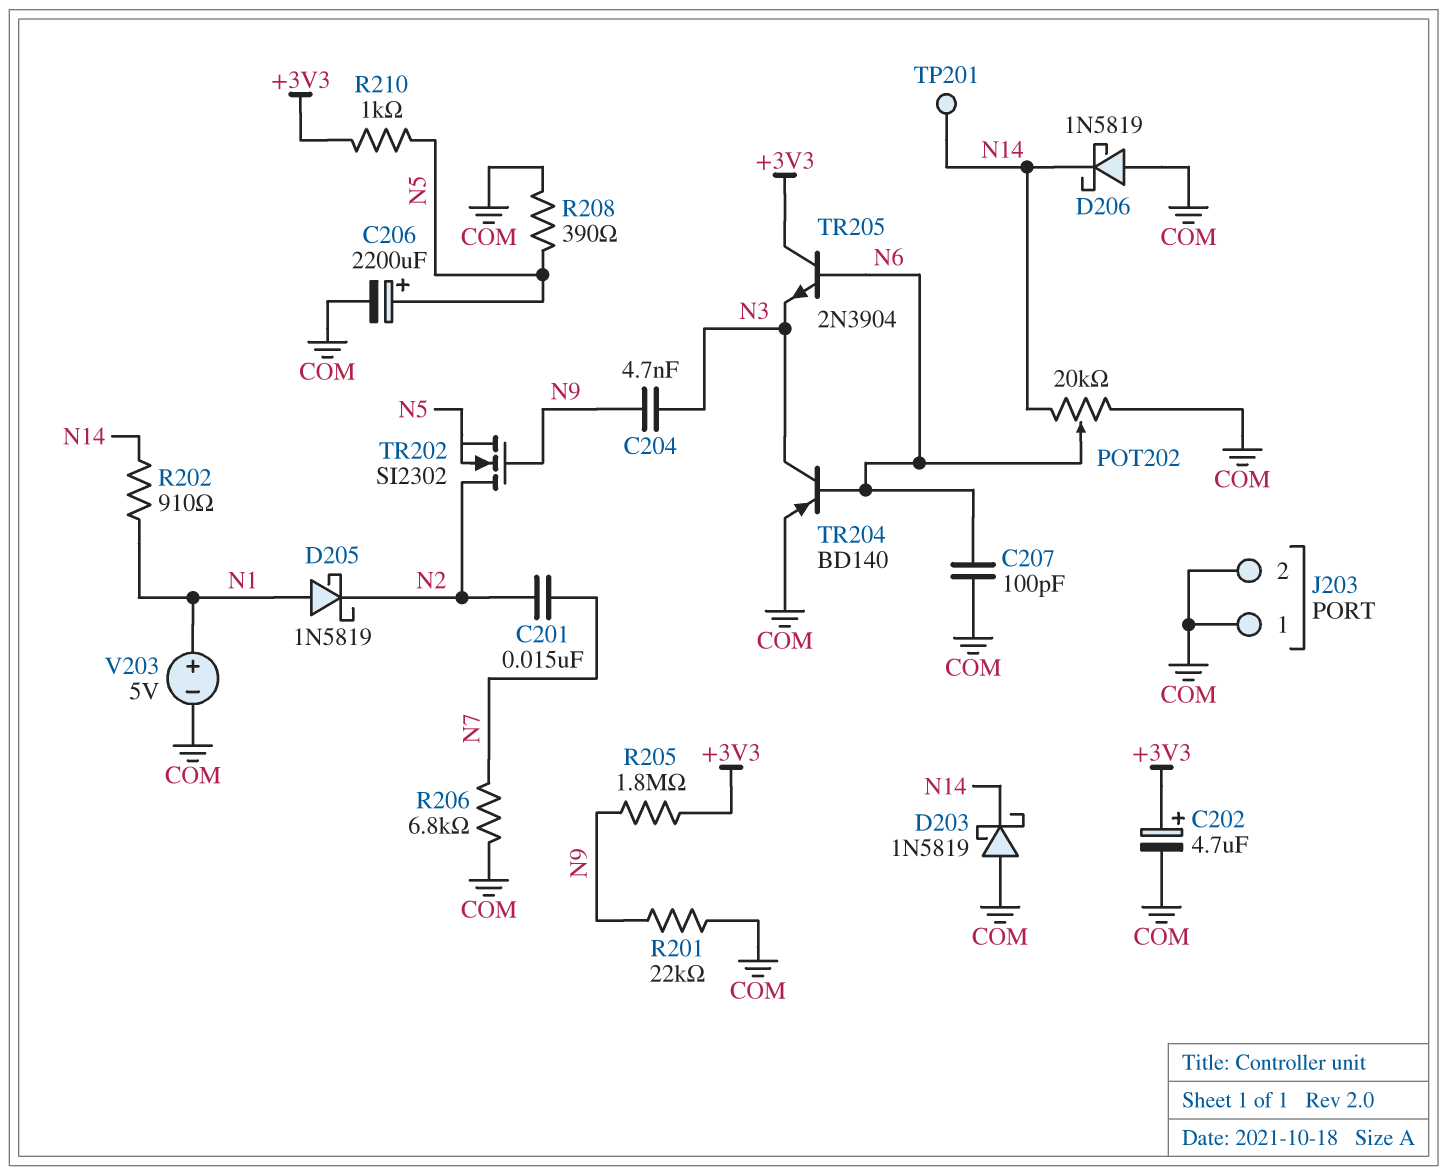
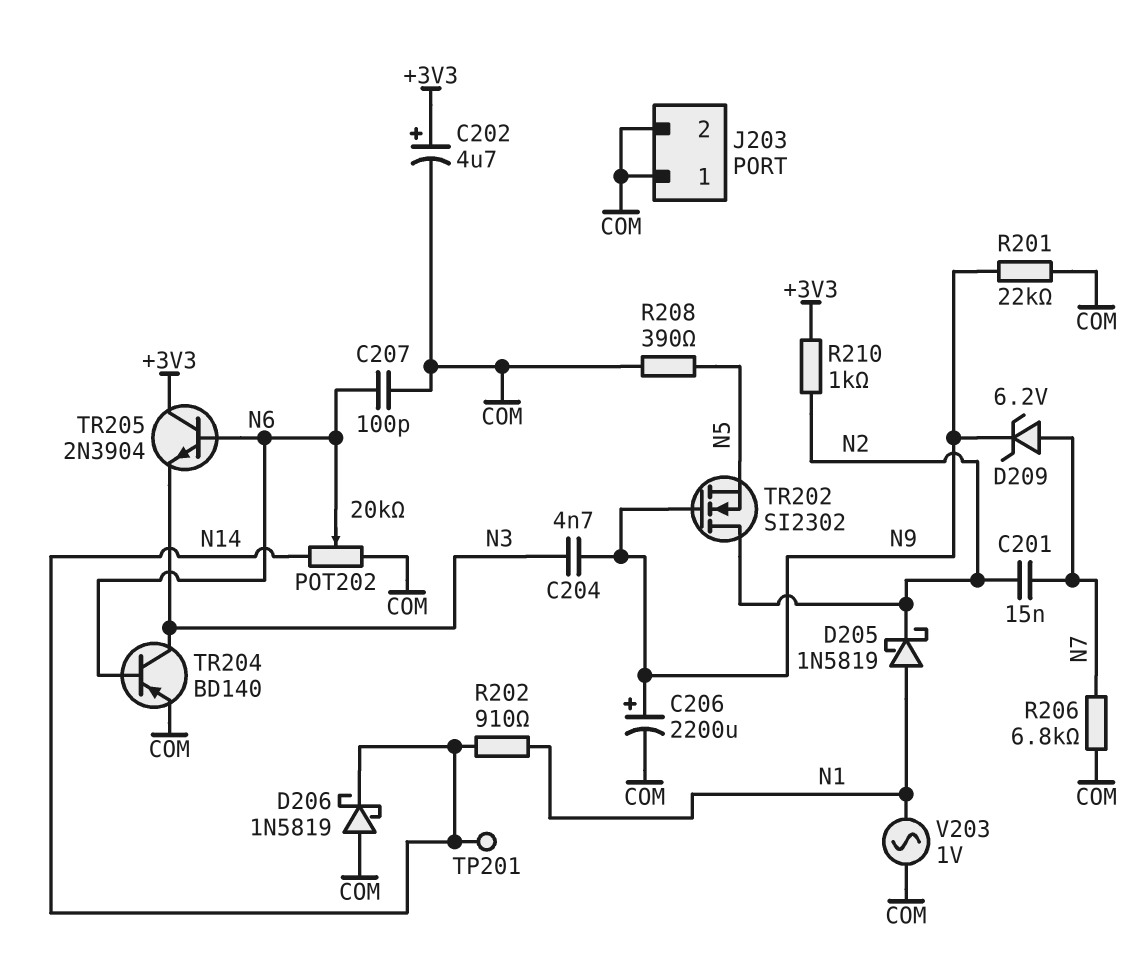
C206: 2200uF (plus N5, minus COM) -> 2200uF (plus N9, minus COM)
D203: schottky 1N5819 (A COM, K N14) -> none
D209: none -> zener 6.2V (A N7, K N9)
R205: 1.8M (+3V3, N9) -> none
R210: 1k (+3V3, N5) -> 1k (+3V3, N2)
V203: 5V (plus N1, minus COM) -> AC 1V (COM, N1)

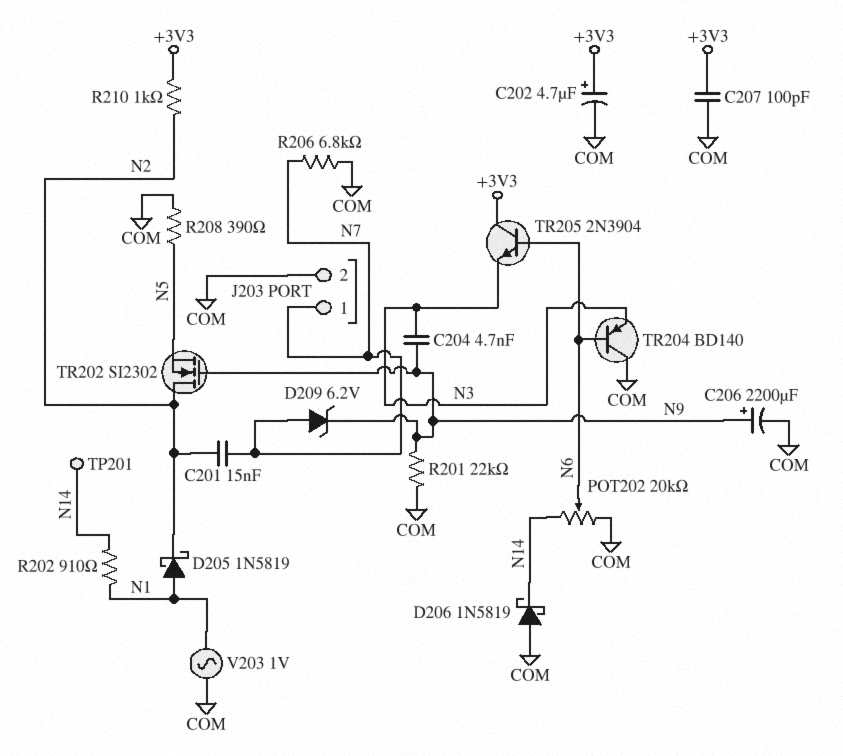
C207: 100pF (COM, N6) -> 100pF (+3V3, COM)
J203 pin 1: COM -> N7
TR204: PNP BD140 (B N6, C N3, E COM) -> PNP BD140 (B N6, C COM, E N3)

